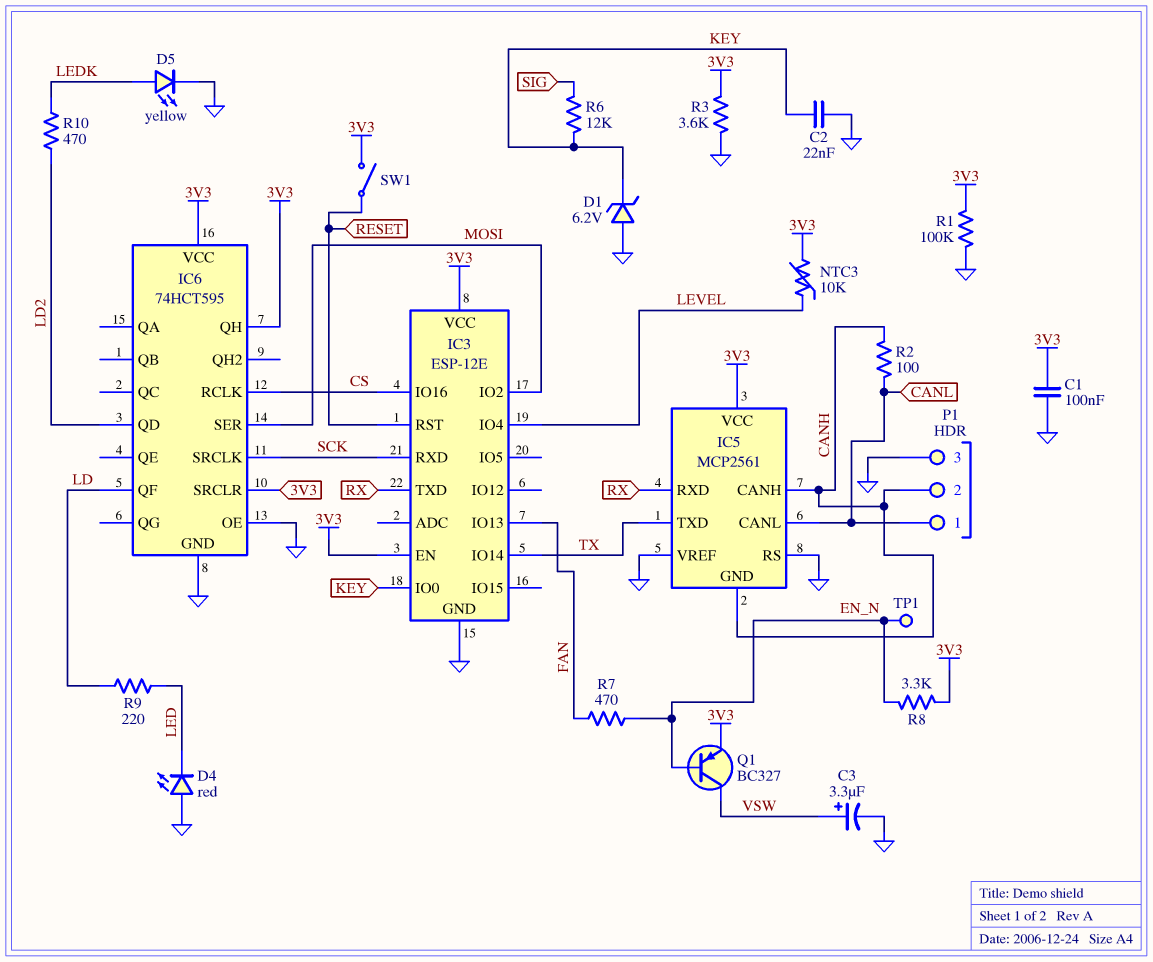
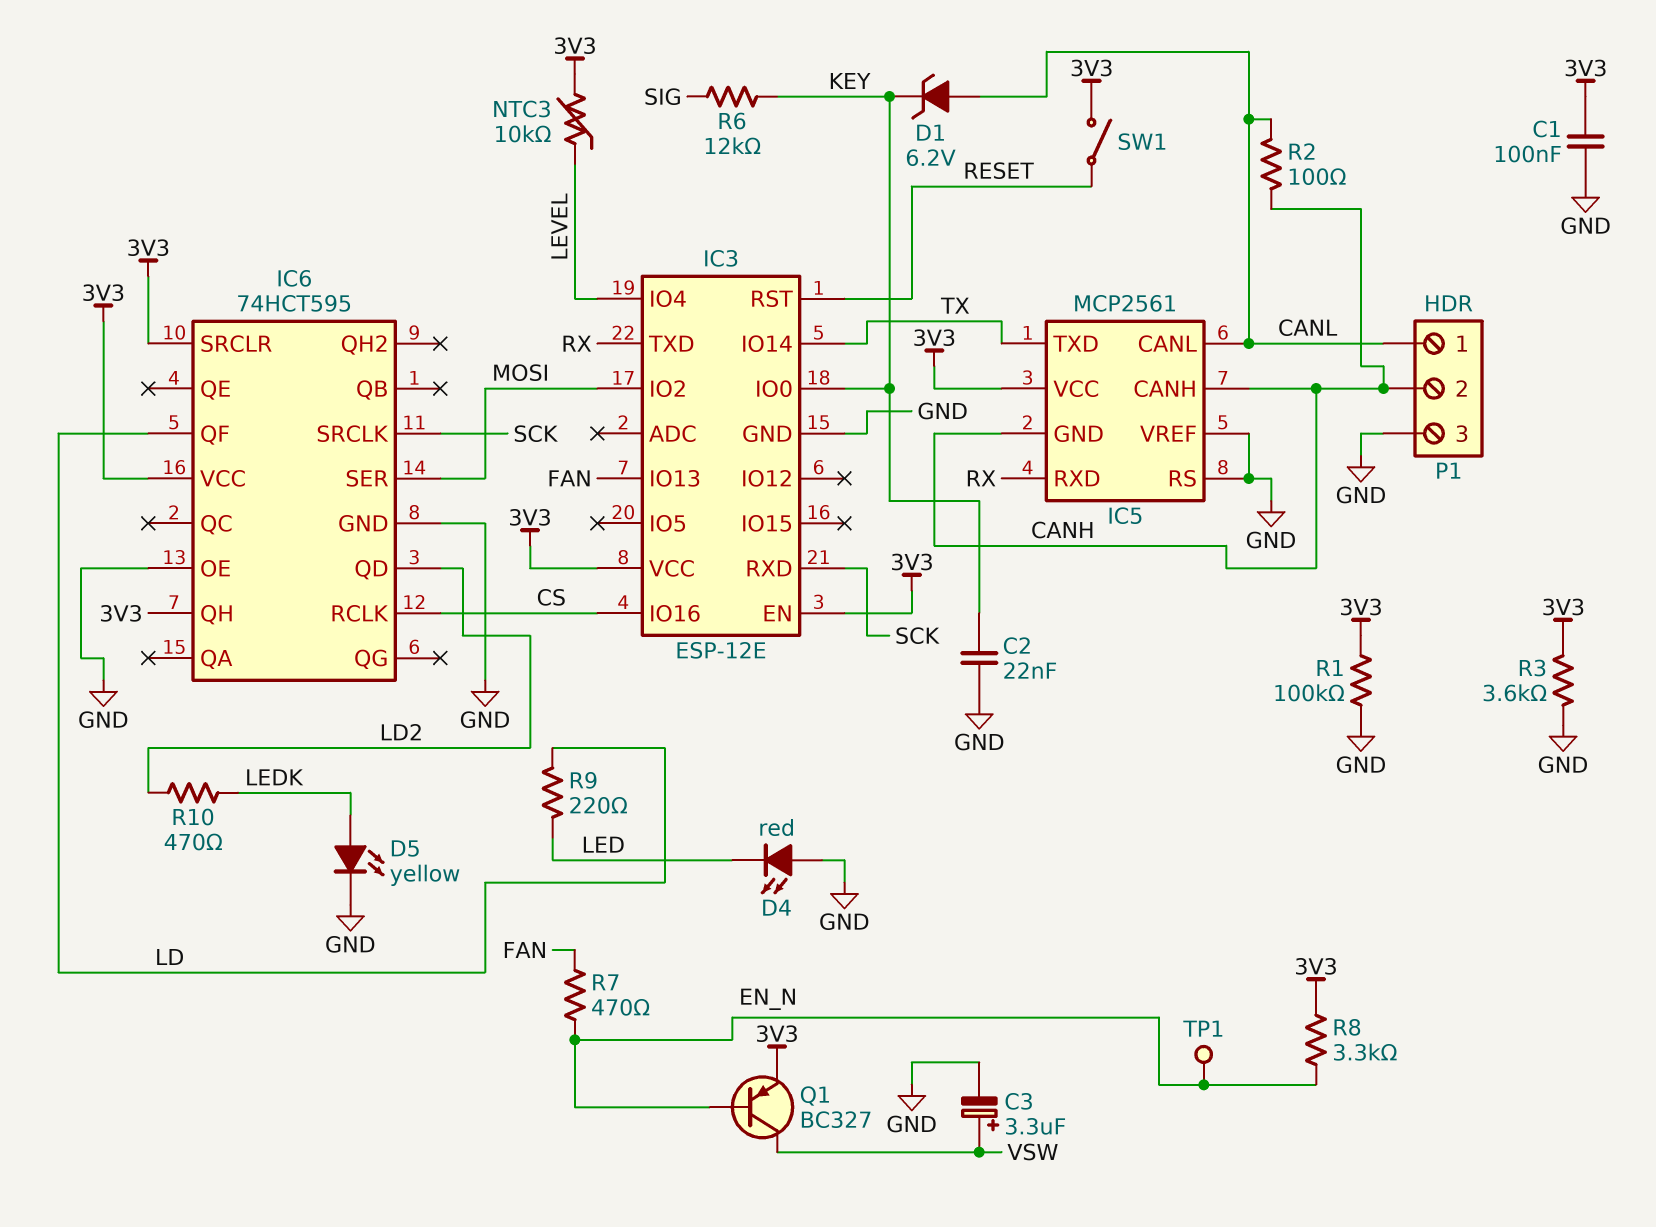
D1: zener 6.2V (A GND, K KEY) -> zener 6.2V (A CANL, K KEY)

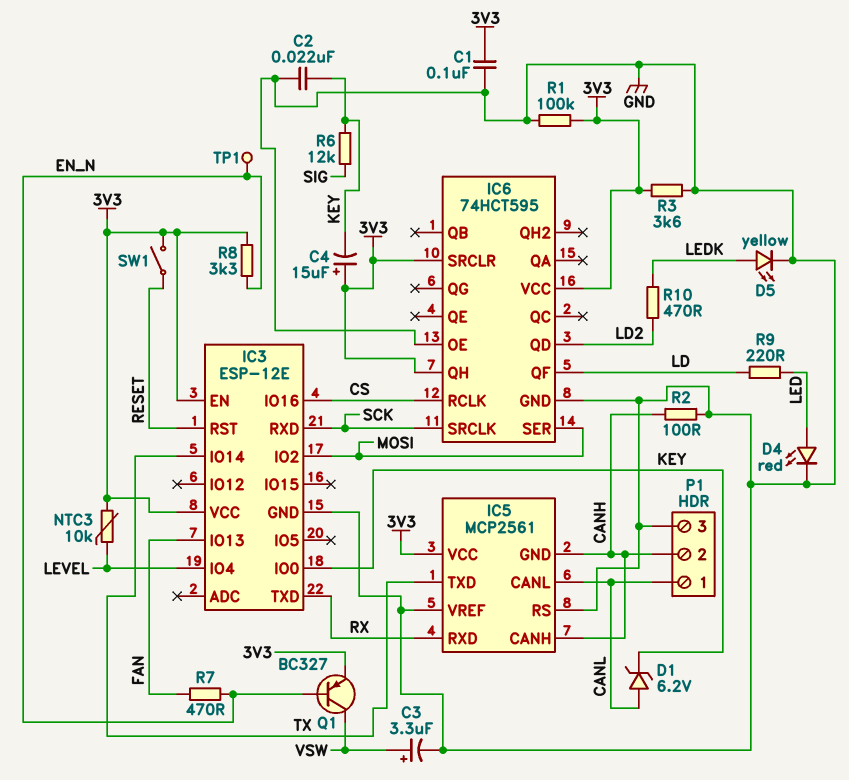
C4: none -> 15uF (plus 3V3, minus KEY)
D4: LED red (A GND, K LED) -> LED red (A LED, K GND)
R2: 100 (CANH, CANL) -> 100 (CANH, GND)

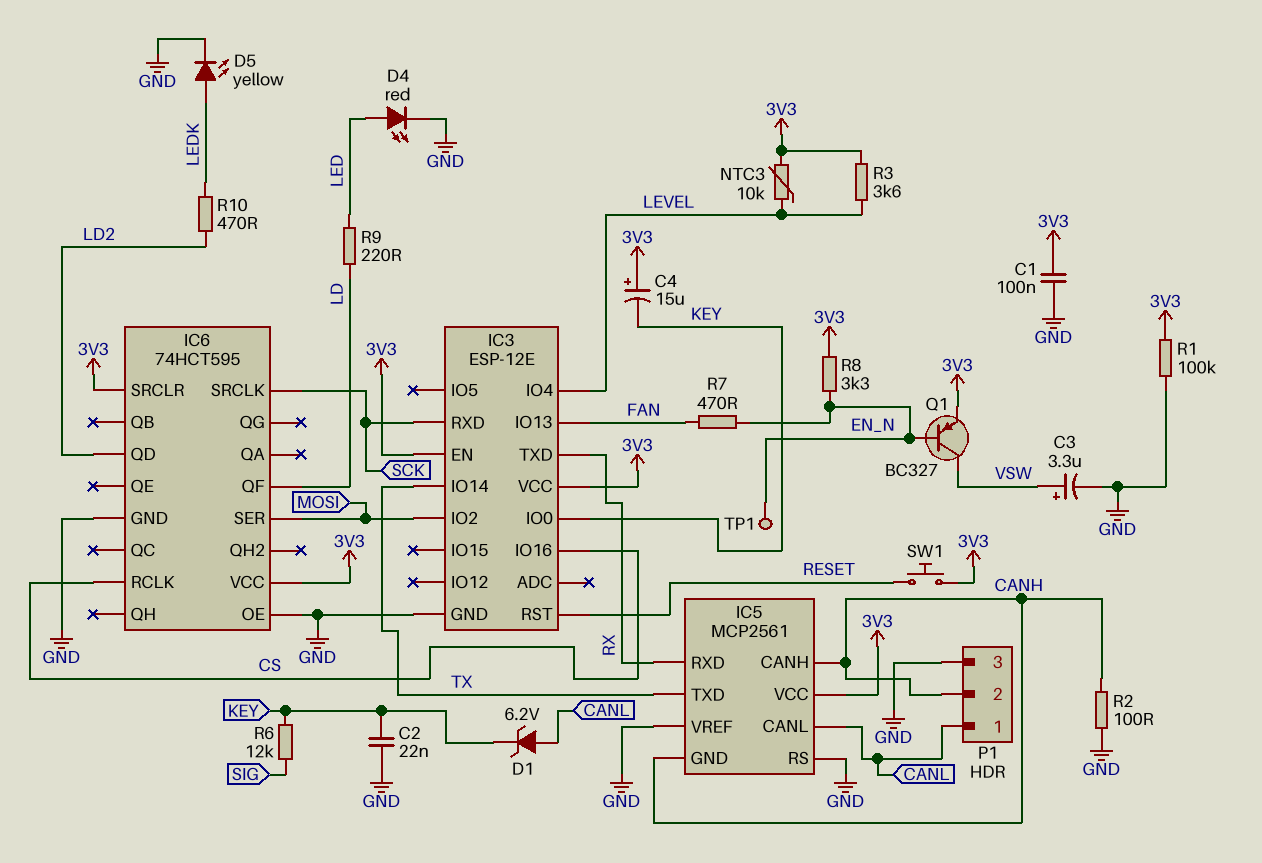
IC6 pin QH: 3V3 -> none
R3: 3.6k (3V3, GND) -> 3.6k (3V3, LEVEL)
SW1: switch (3V3, RESET) -> button (3V3, RESET)

